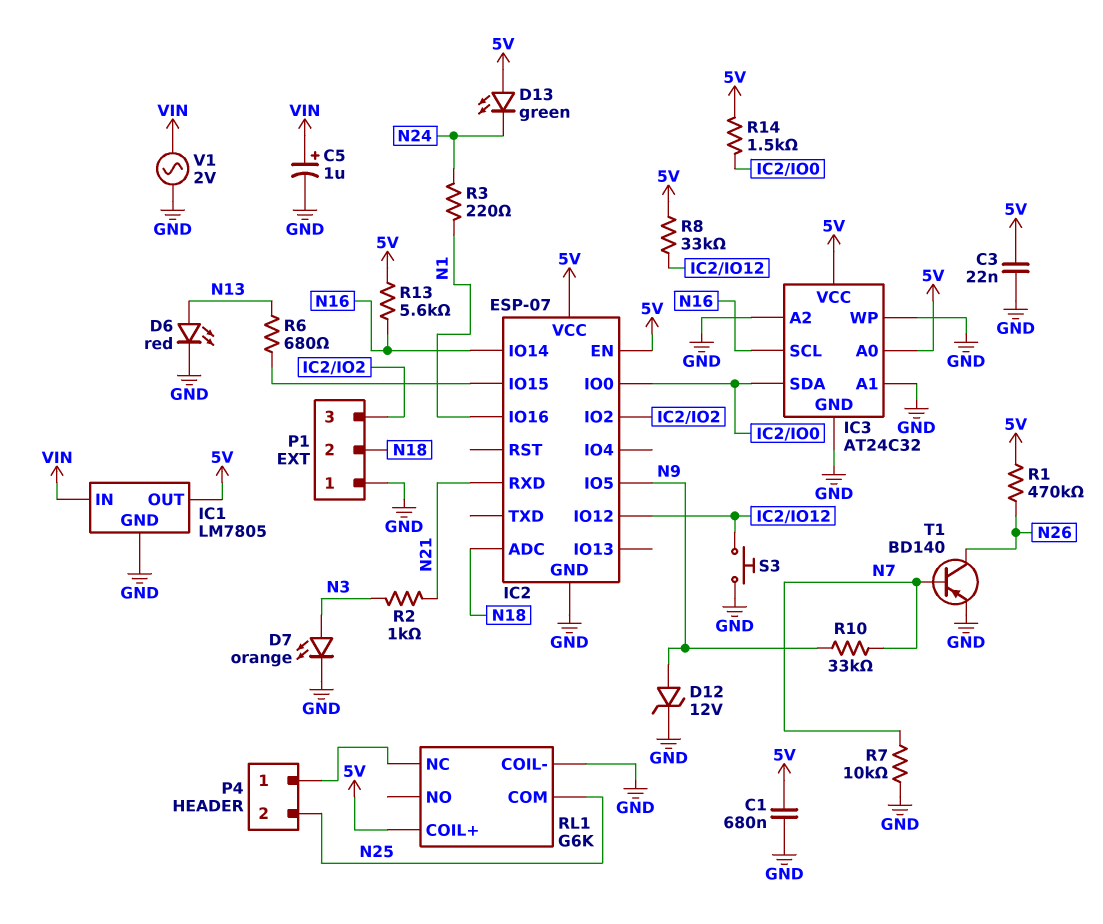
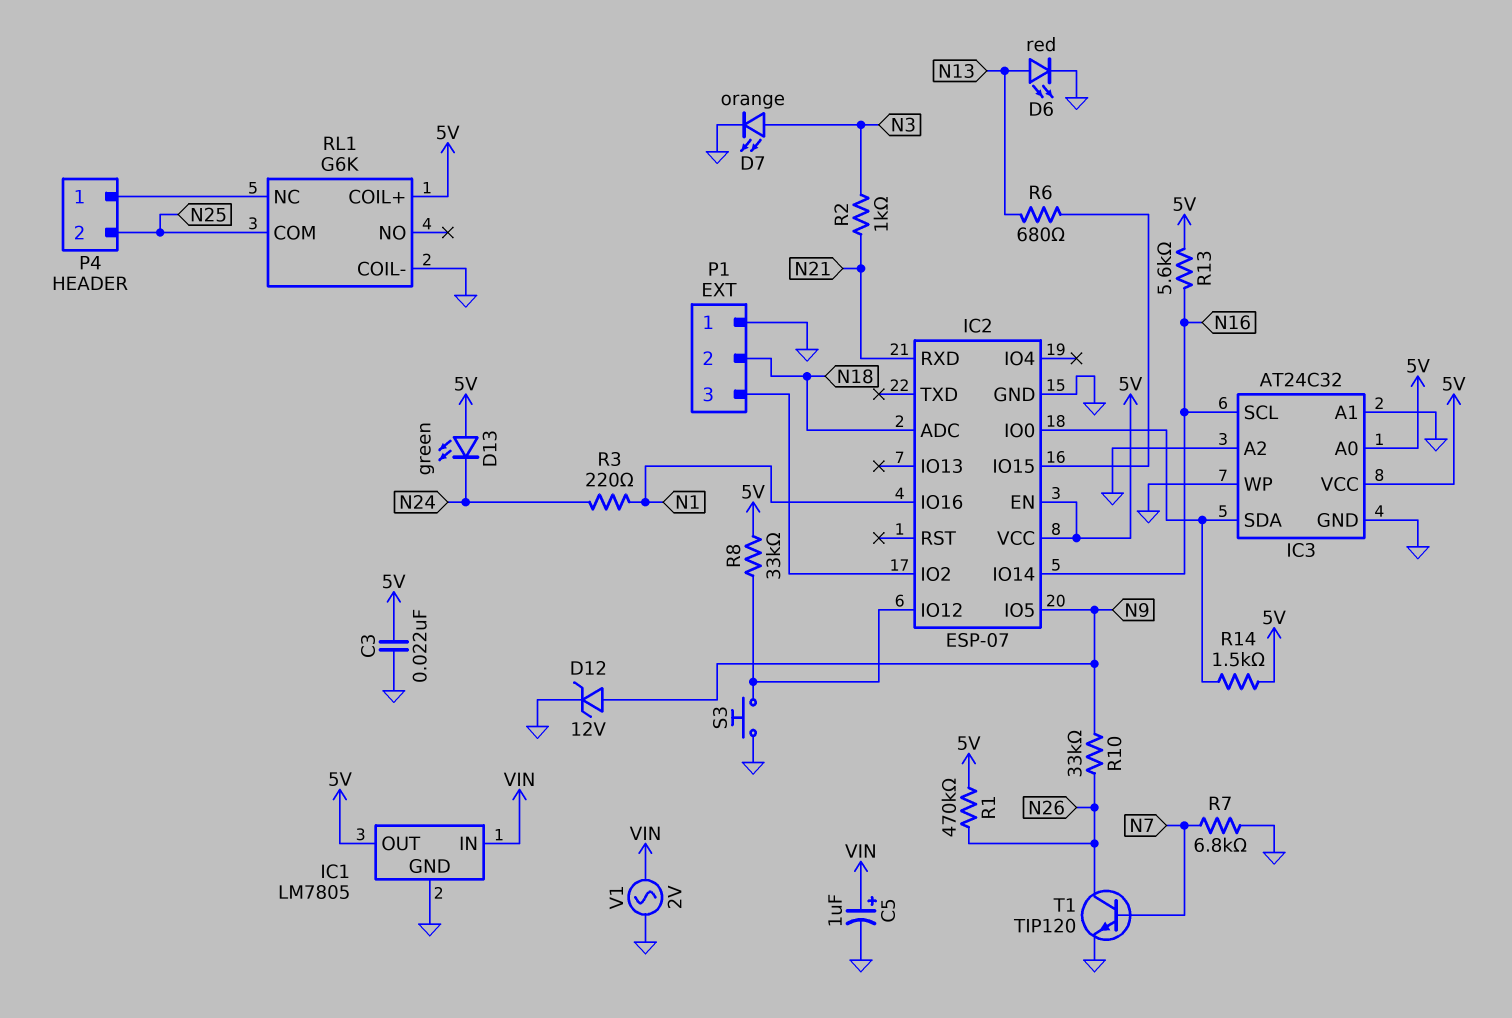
C1: 680nF (5V, GND) -> none
R7: 10k (GND, N7) -> 6.8k (GND, N7)
R10: 33k (N7, N9) -> 33k (N9, N26)
T1: PNP BD140 (B N7, C N26, E GND) -> NPN TIP120 (B N7, C N26, E GND)

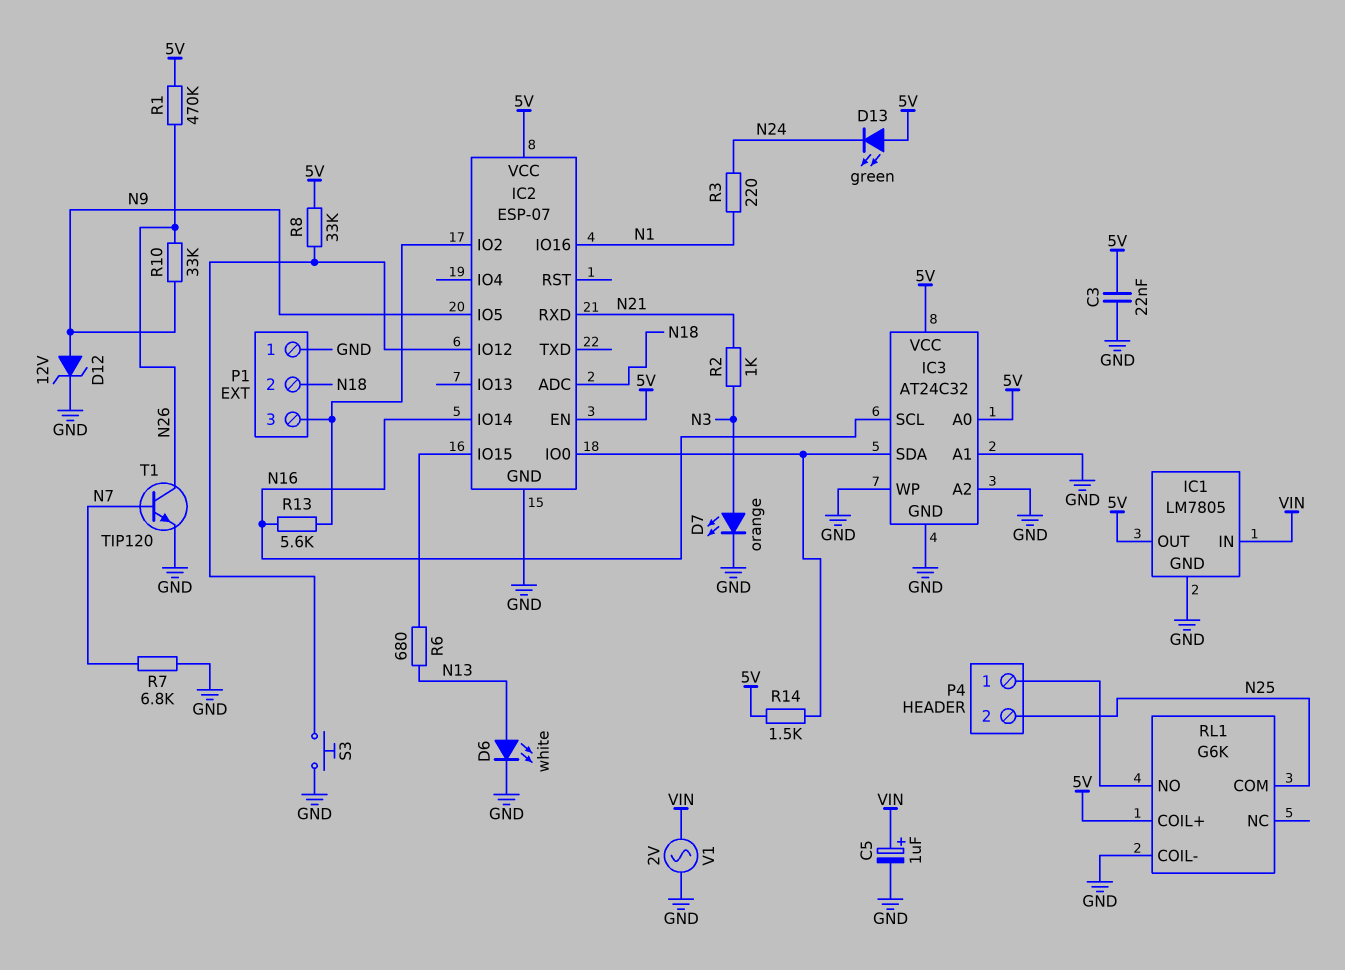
D6: LED red (A N13, K GND) -> LED white (A N13, K GND)
R13: 5.6k (5V, N16) -> 5.6k (IC2/IO2, N16)
RL1 pin NC: P4/1 -> none
RL1 pin NO: none -> P4/1

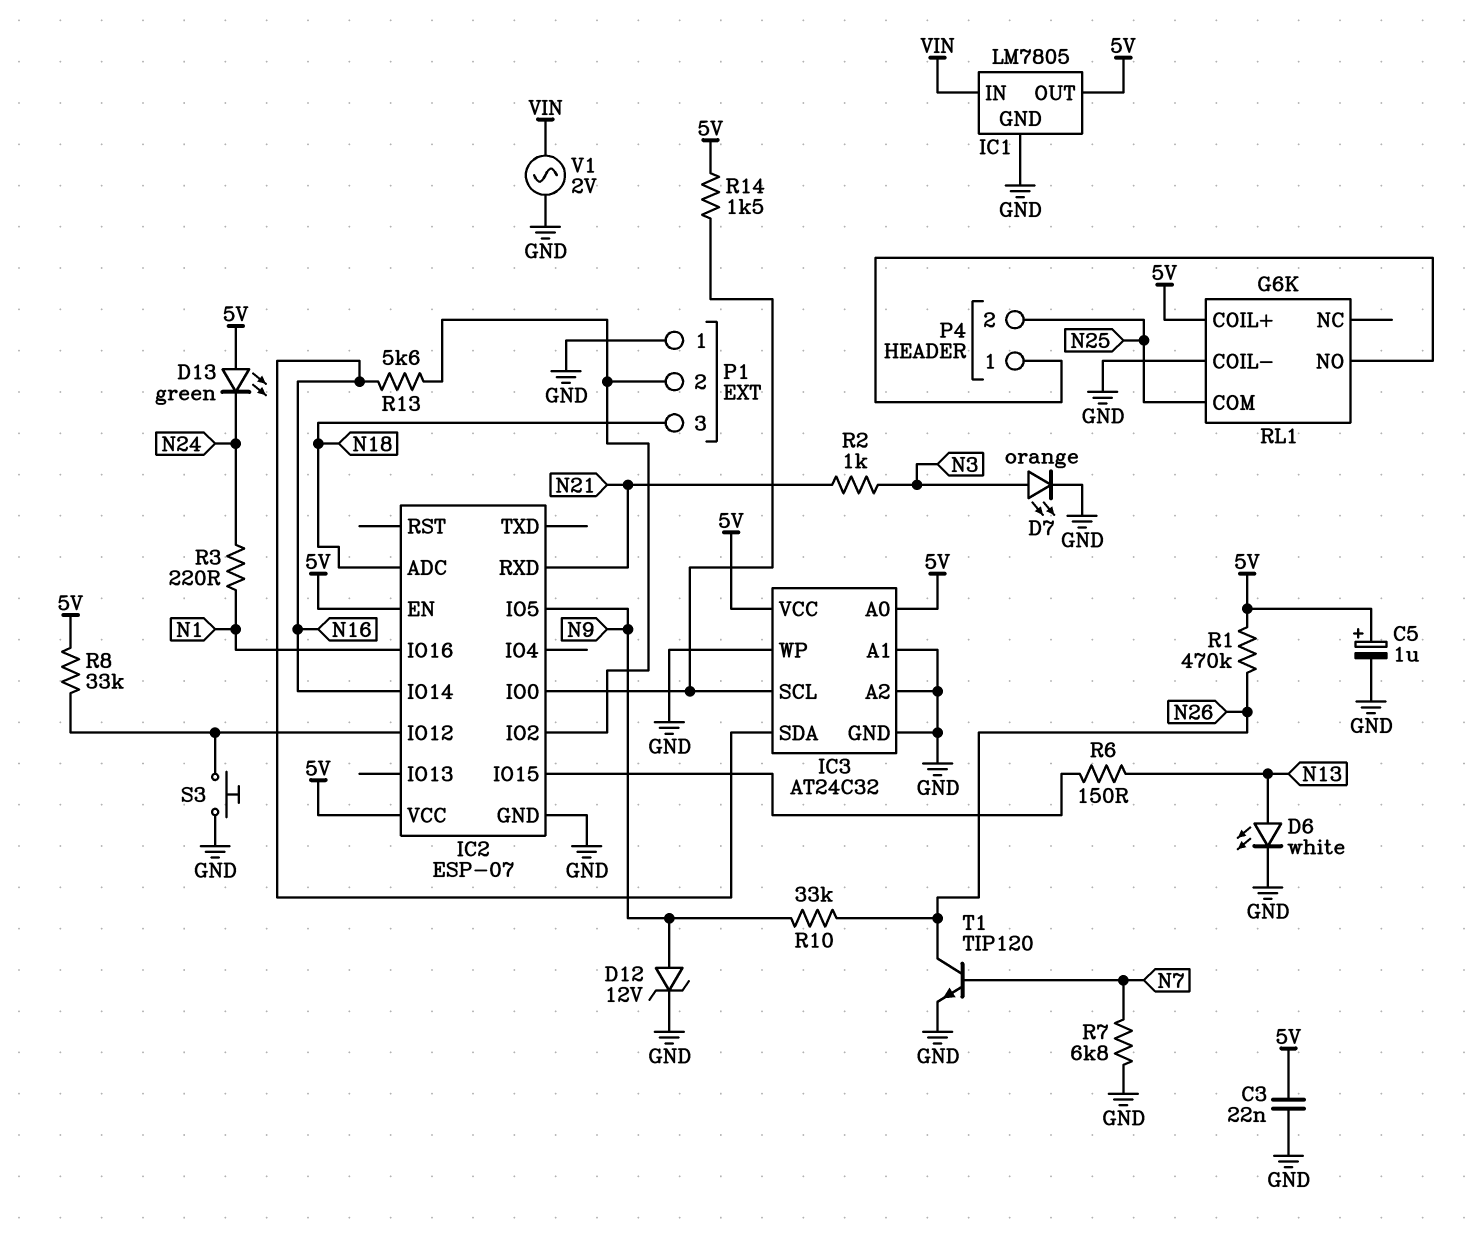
C5: 1uF (plus VIN, minus GND) -> 1uF (plus 5V, minus GND)
IC3 pin SCL: N16 -> IC2/IO0
IC3 pin SDA: IC2/IO0 -> N16
P1 pin 2: N18 -> IC2/IO2
P1 pin 3: IC2/IO2 -> N18
R6: 680 (IC2/IO15, N13) -> 150 (IC2/IO15, N13)

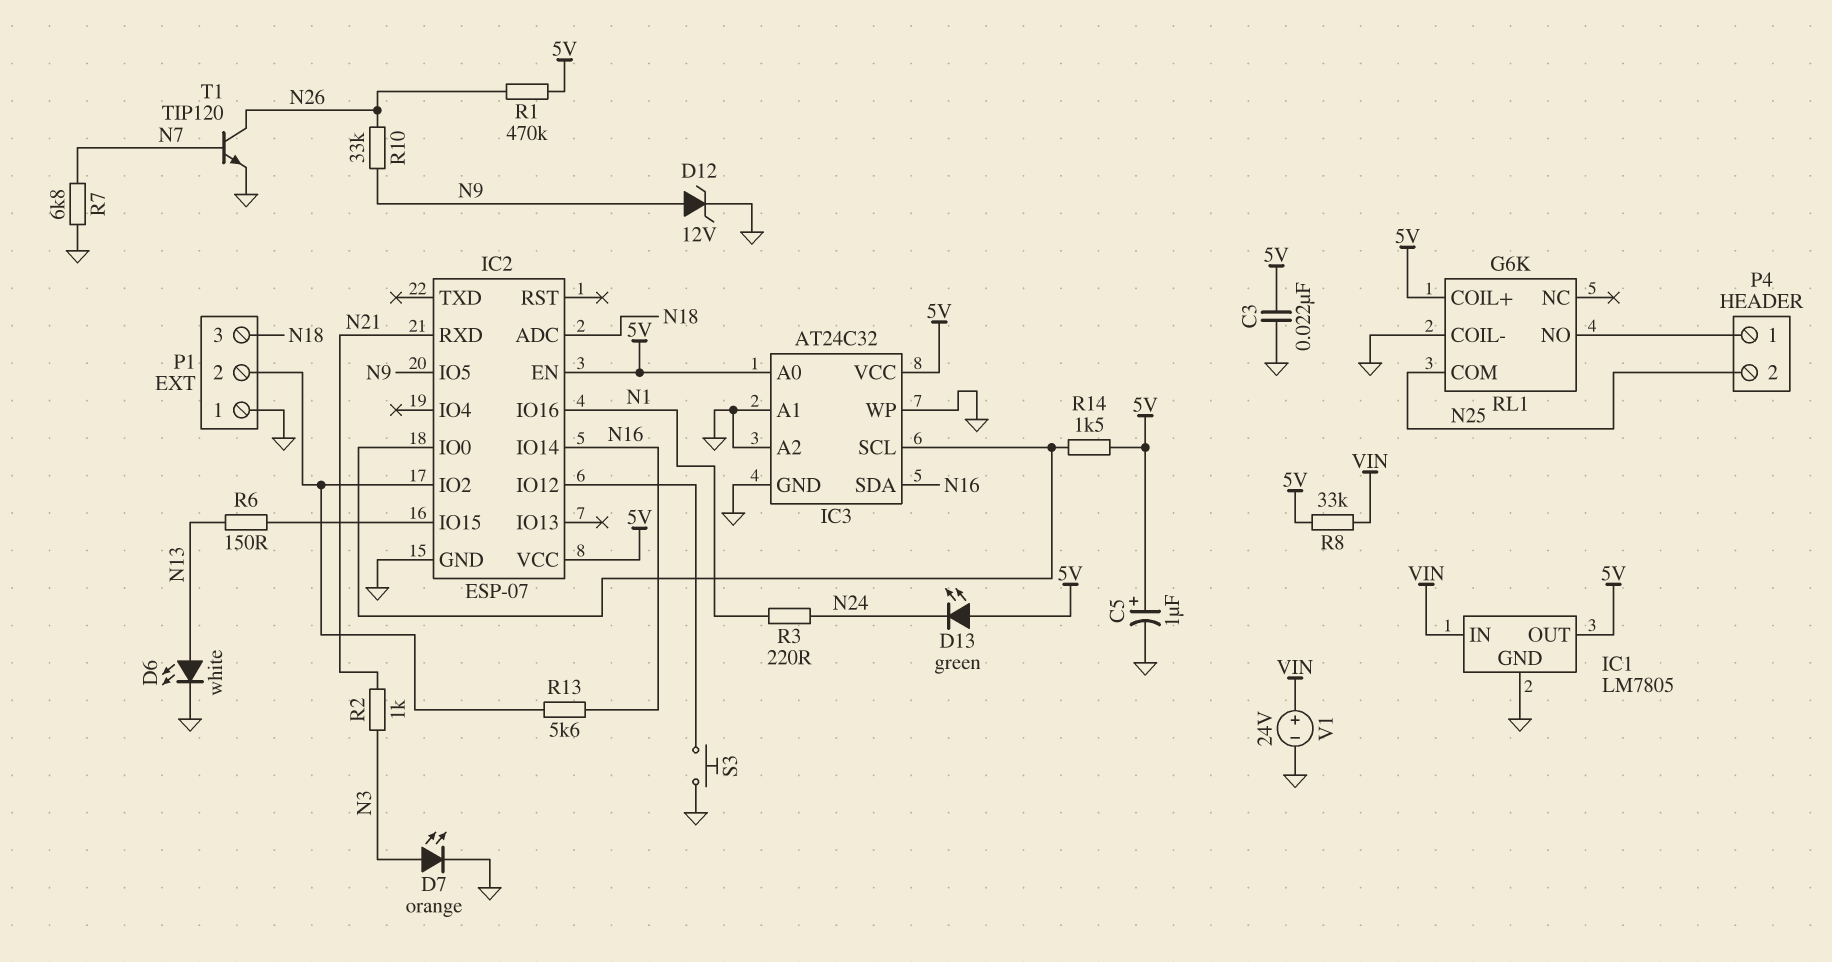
R8: 33k (5V, IC2/IO12) -> 33k (5V, VIN)
V1: AC 2V (GND, VIN) -> 24V (plus VIN, minus GND)

